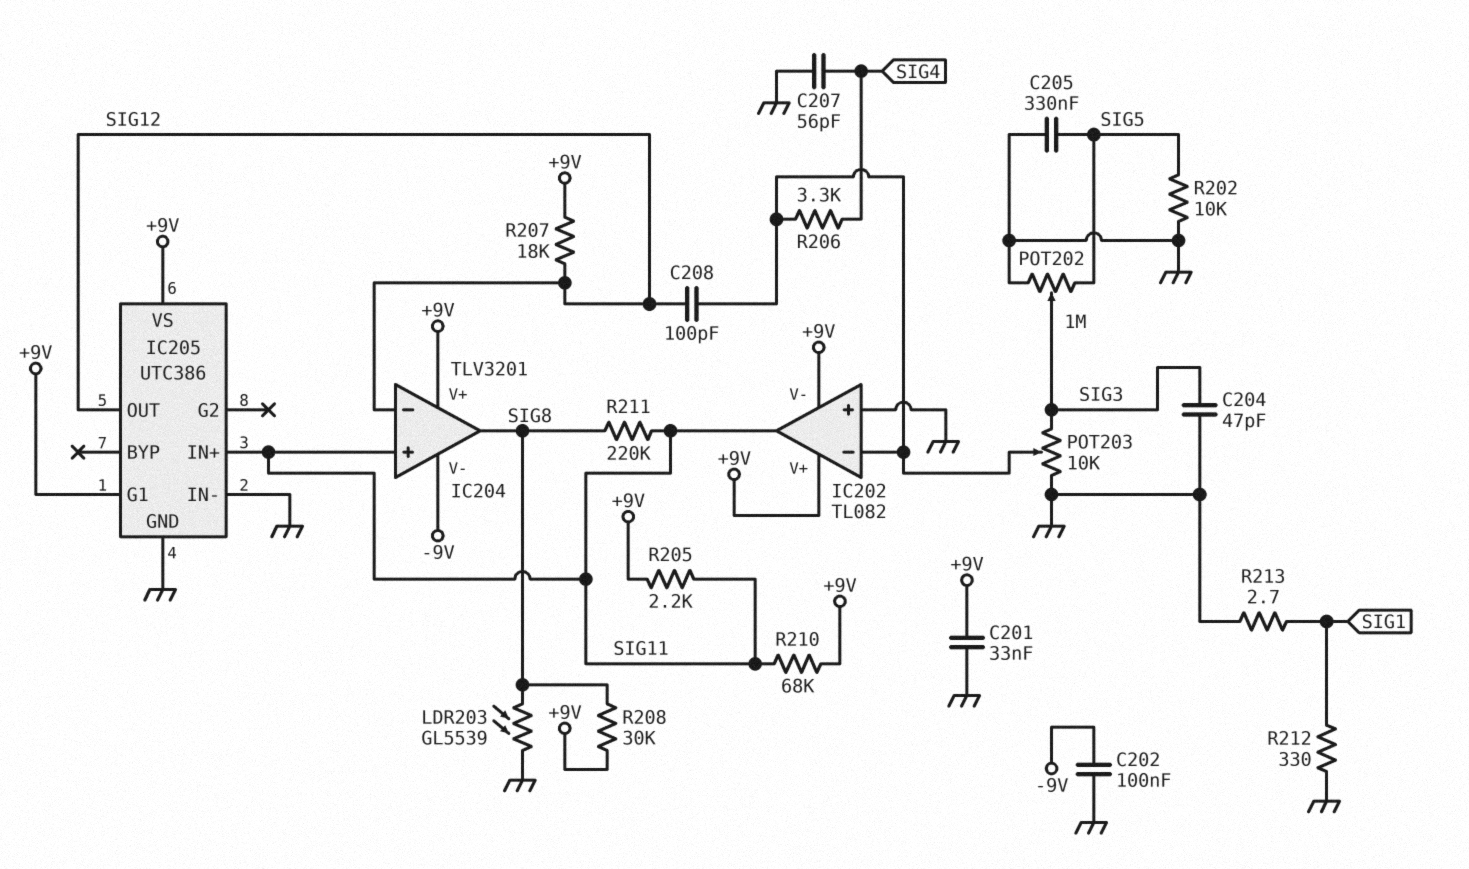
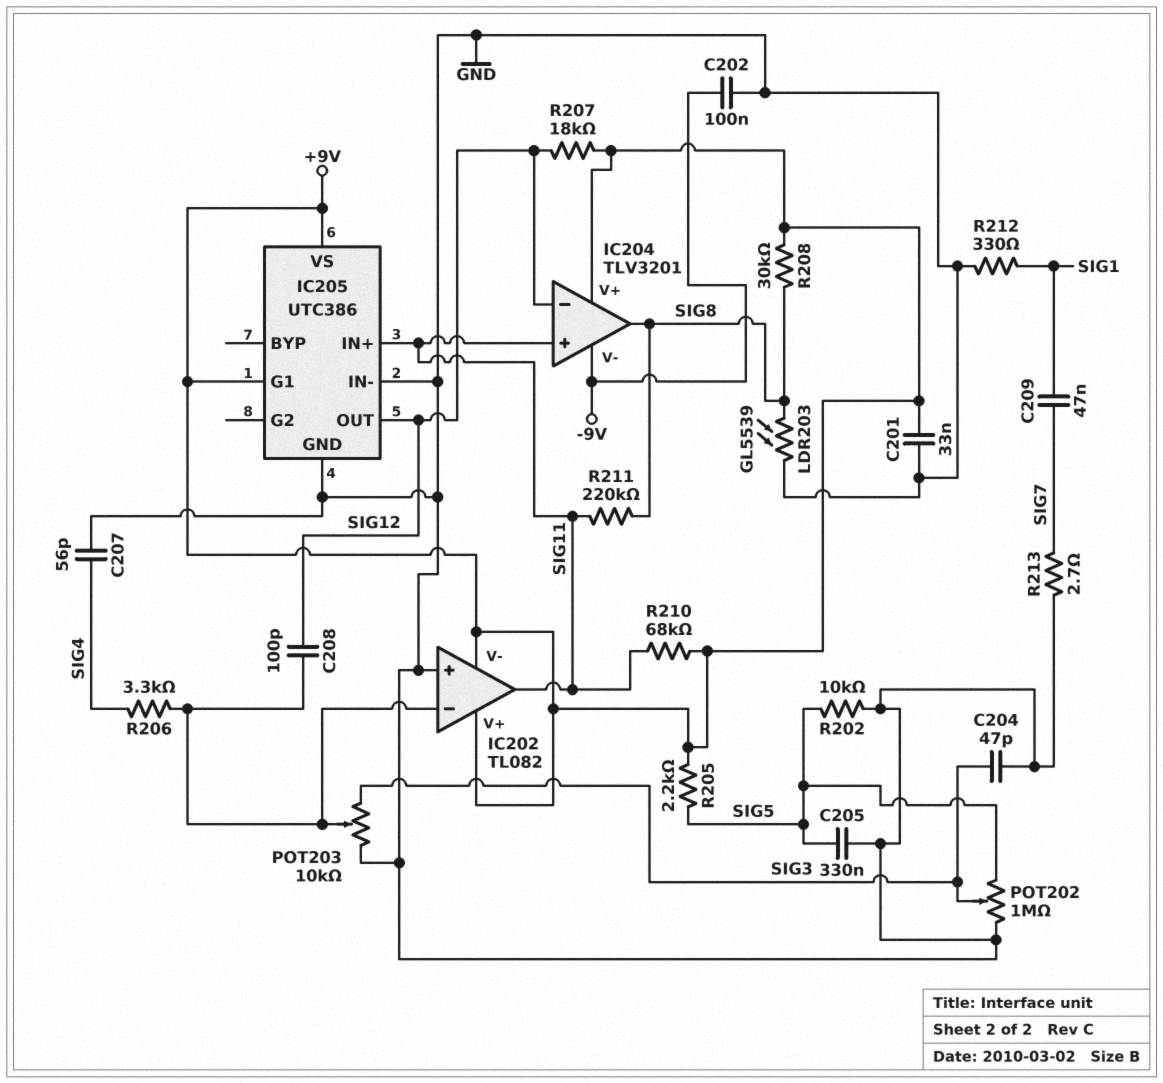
C209: none -> 47nF (SIG1, SIG7)
R205: 2.2k (+9V, SIG11) -> 2.2k (+9V, SIG5)
R213: 2.7 (GND, SIG1) -> 2.7 (GND, SIG7)

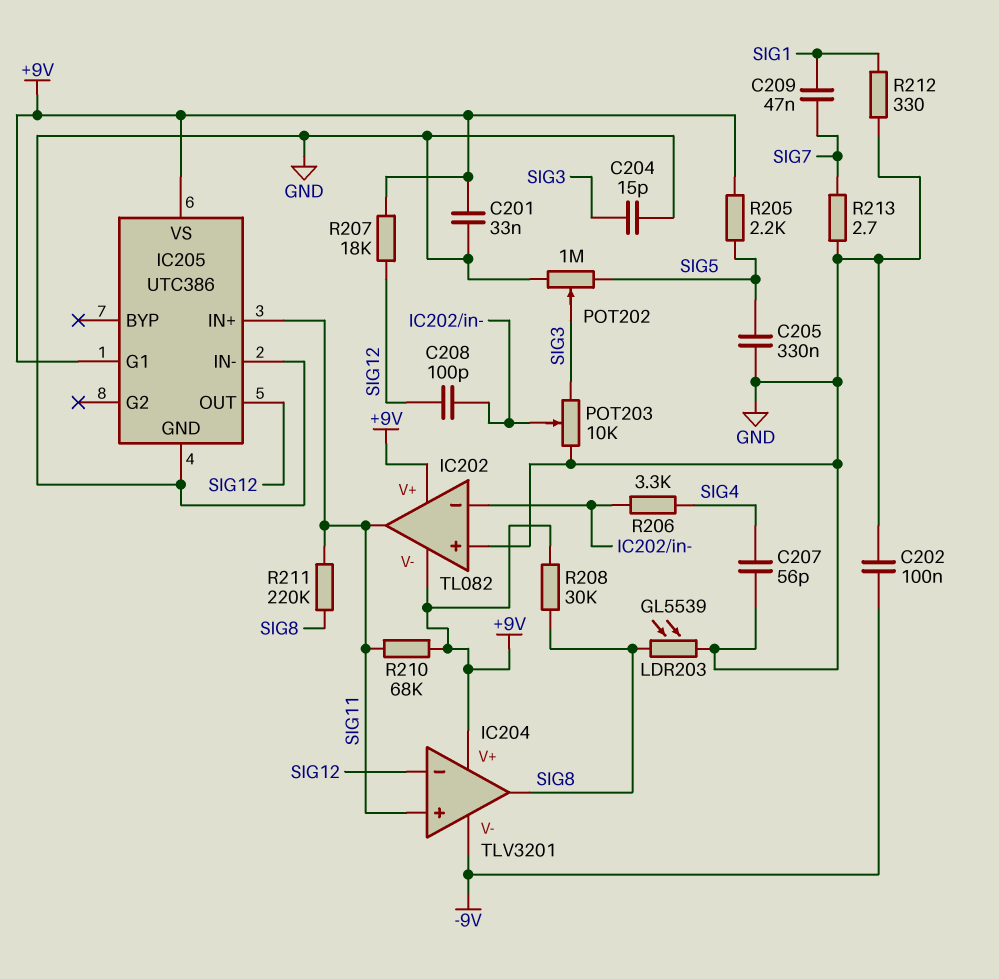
C204: 47pF (GND, SIG3) -> 15pF (GND, SIG3)
R202: 10k (GND, SIG5) -> none

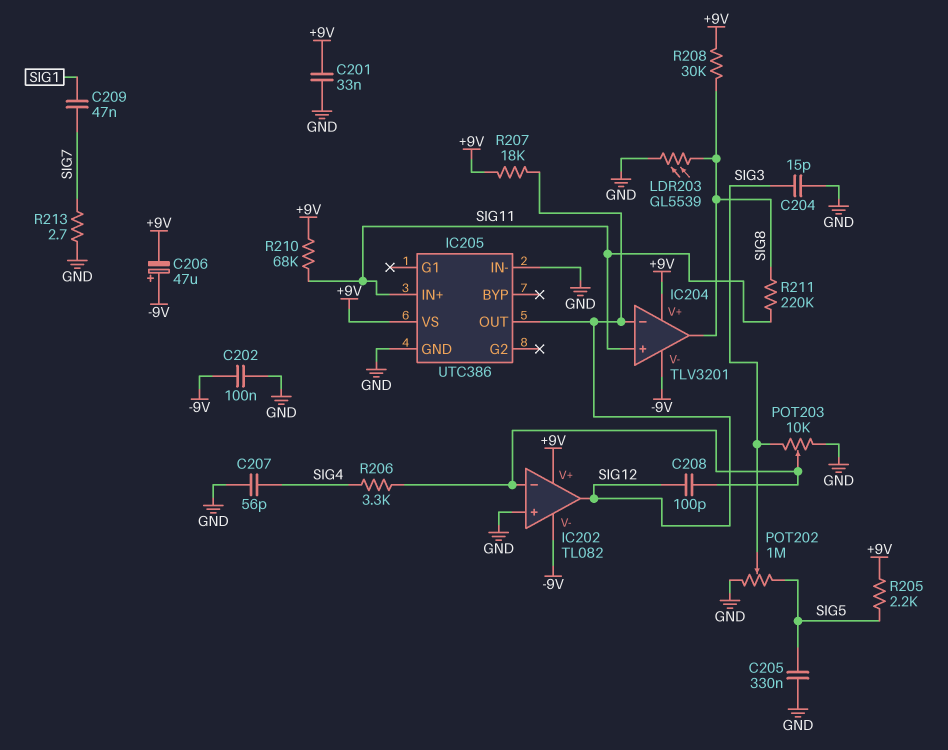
C206: none -> 47uF (plus -9V, minus +9V)
IC202 pin V-: +9V -> -9V
IC202 pin out: SIG11 -> SIG12
IC205 pin G1: +9V -> none
R212: 330 (GND, SIG1) -> none

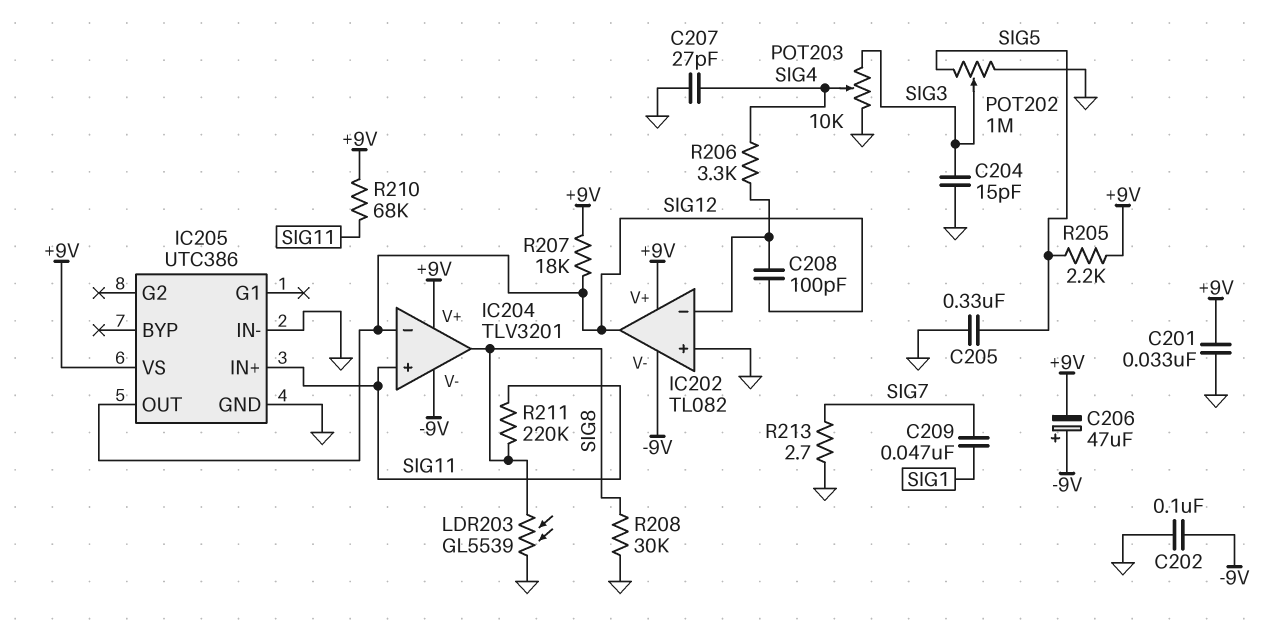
C207: 56pF (GND, SIG4) -> 27pF (GND, SIG4)
POT203: 10k (GND, SIG3, wiper IC202/in-) -> 10k (GND, SIG3, wiper SIG4)
R208: 30k (+9V, SIG8) -> 30k (GND, SIG8)

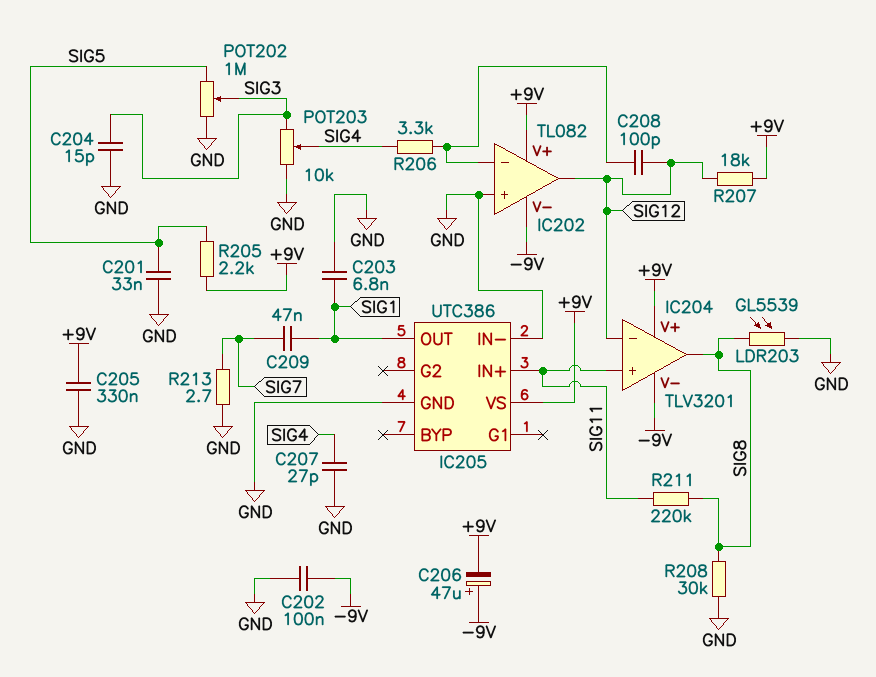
C201: 33nF (+9V, GND) -> 33nF (GND, SIG5)
C203: none -> 6.8nF (GND, SIG1)
C205: 330nF (GND, SIG5) -> 330nF (+9V, GND)
IC205 pin OUT: SIG12 -> SIG1
R210: 68k (+9V, SIG11) -> none

